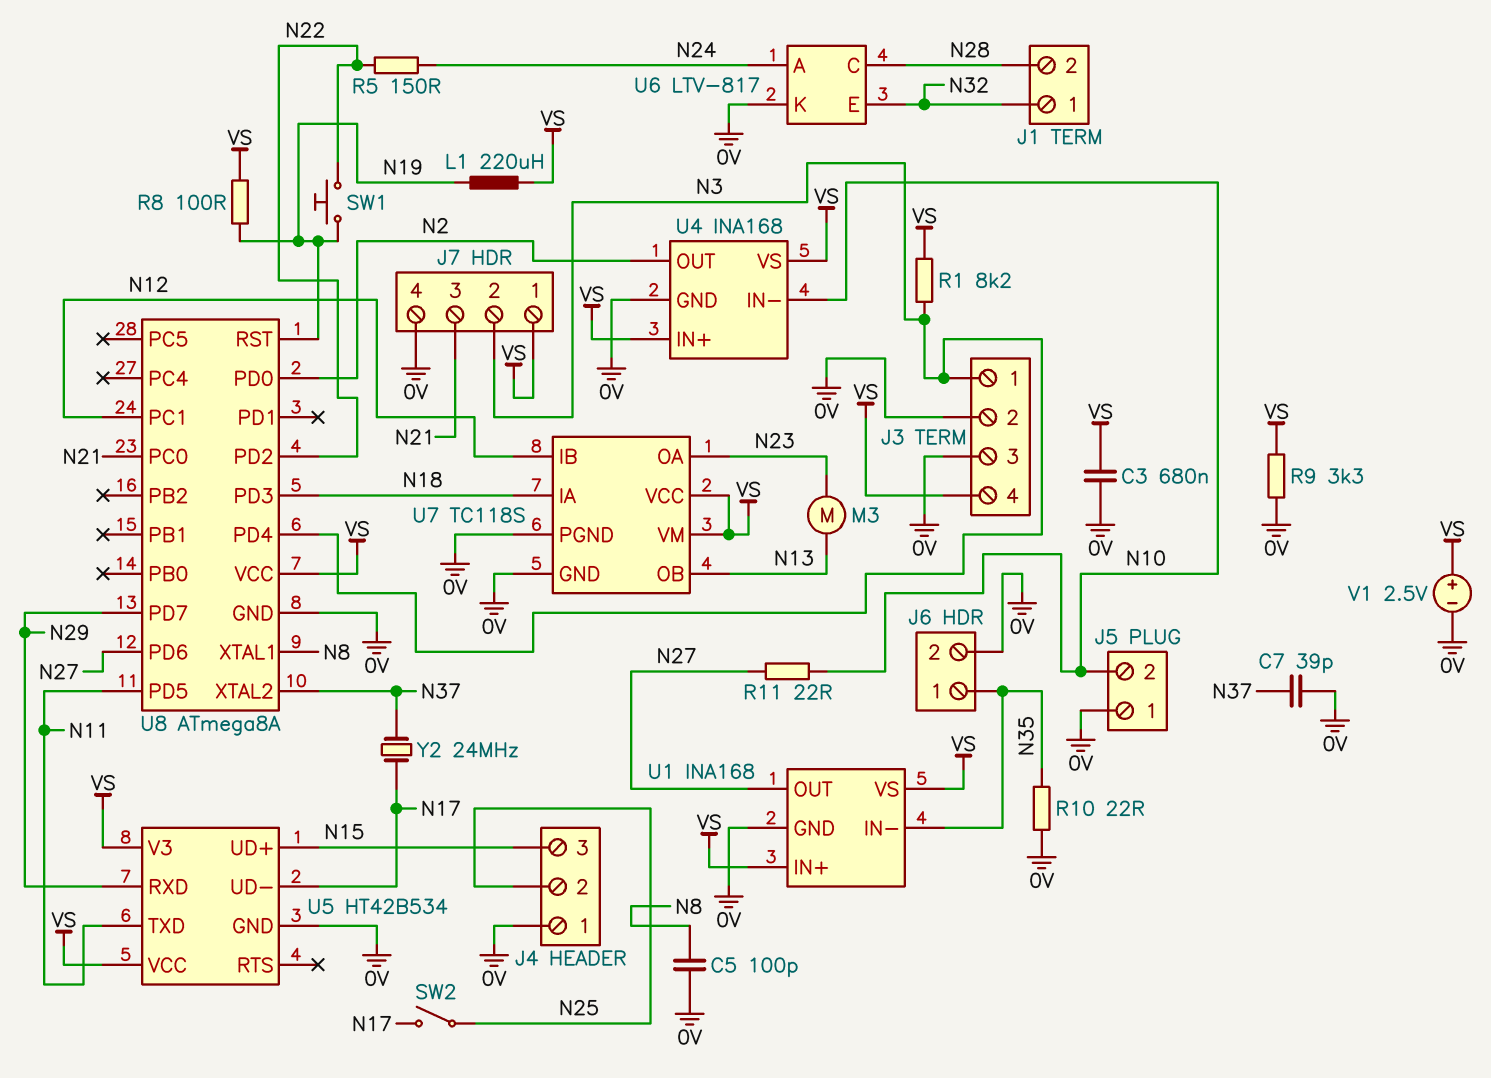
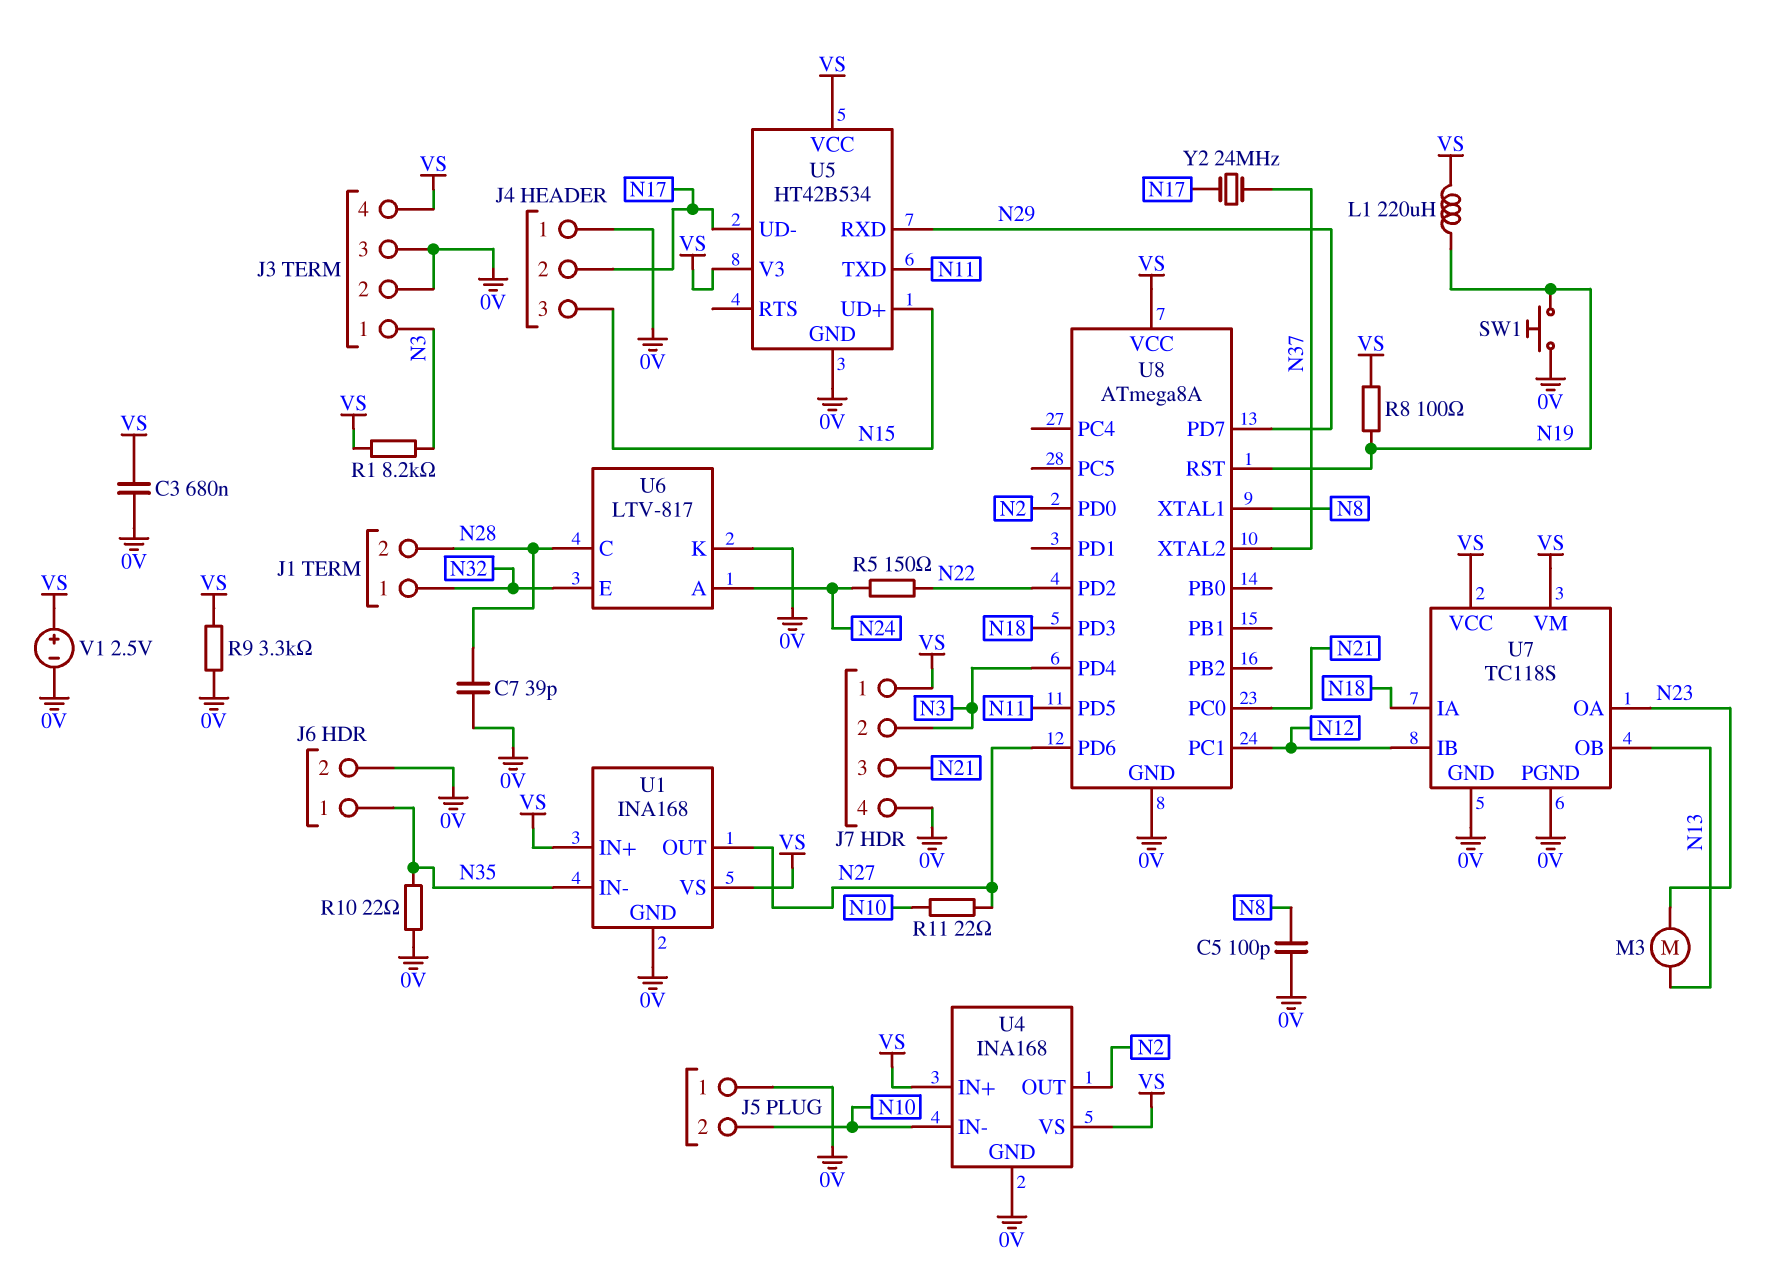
C7: 39pF (0V, N37) -> 39pF (0V, N28)
J4 pin 2: N25 -> N17
SW1: button (N19, N22) -> button (0V, N19)
SW2: switch (N17, N25) -> none

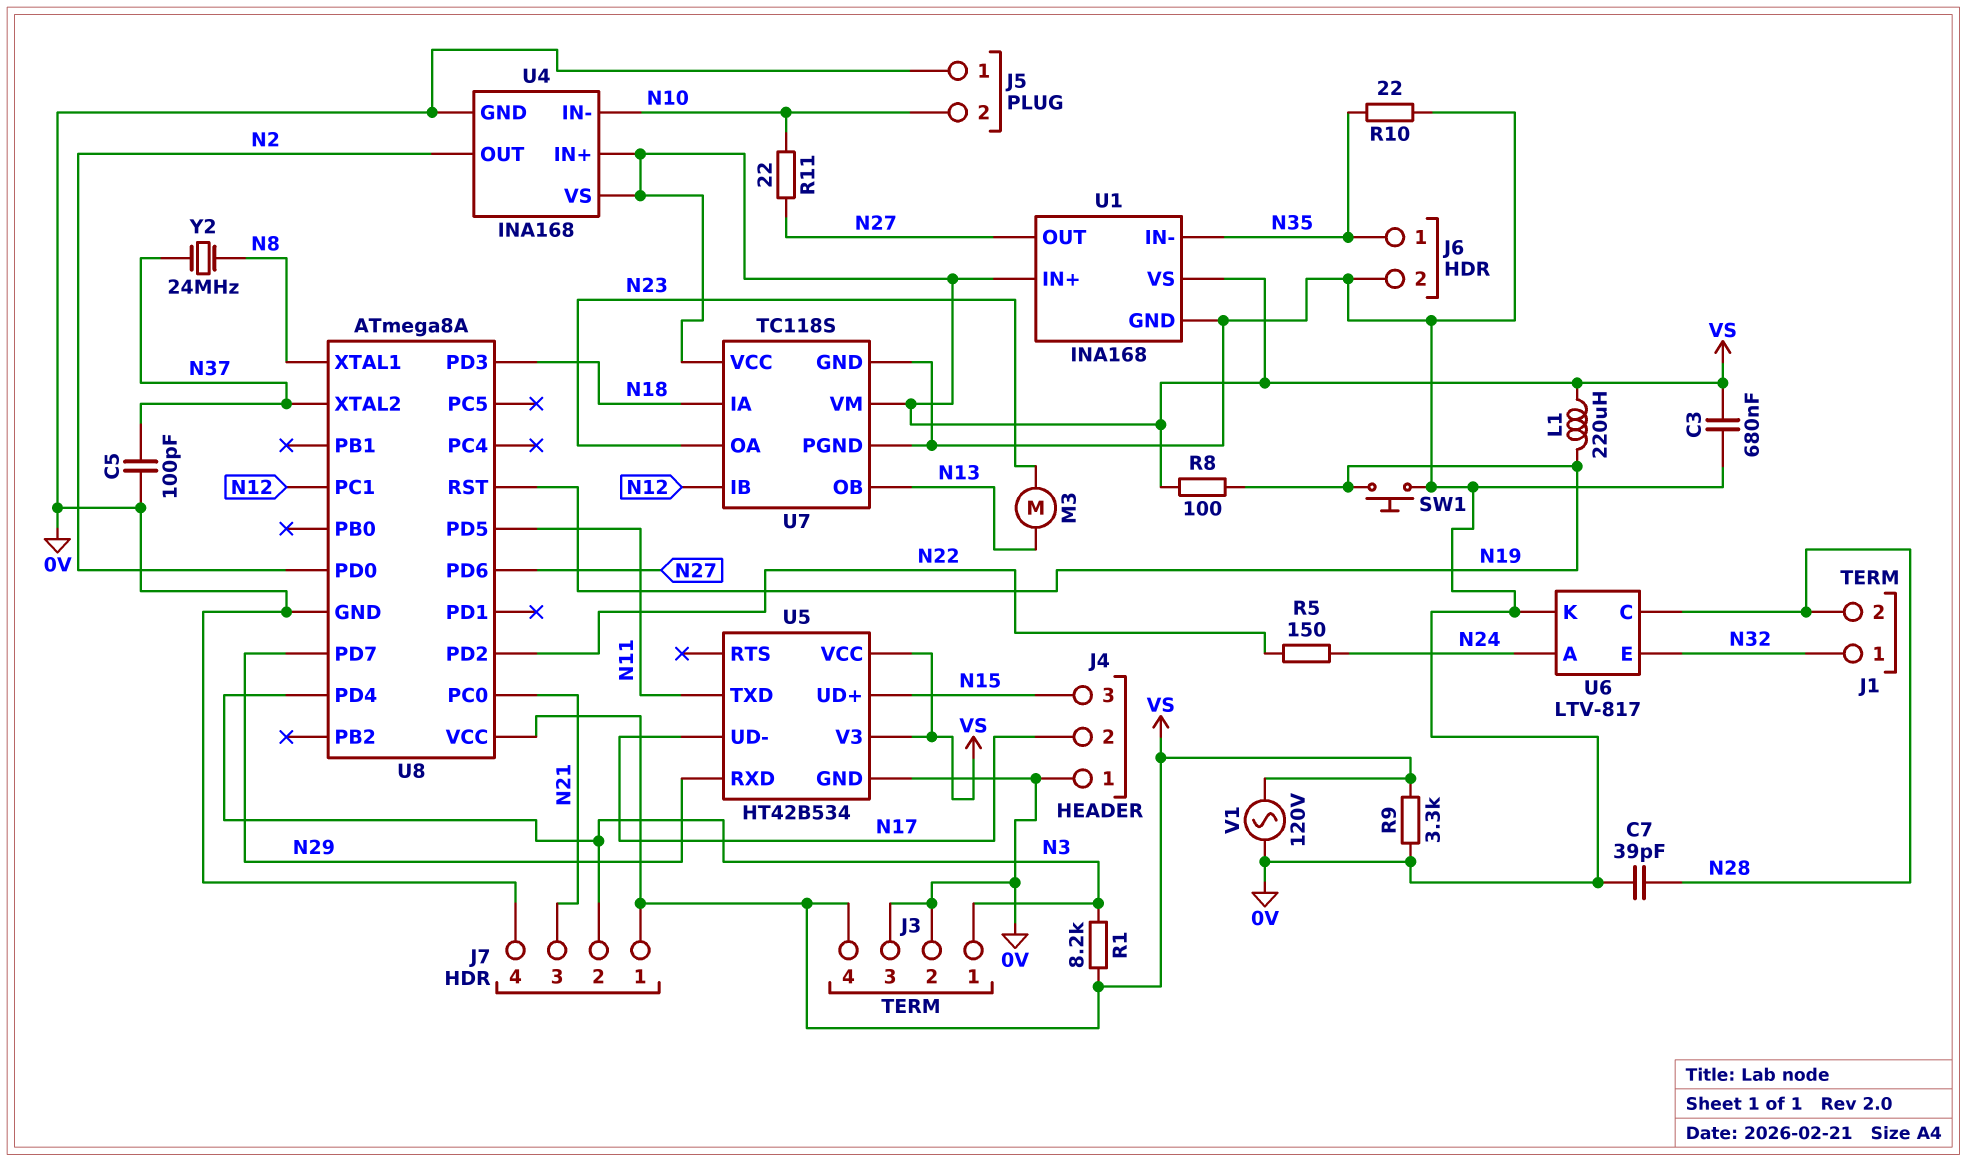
C5: 100pF (0V, N8) -> 100pF (0V, N37)
V1: 2.5V (plus VS, minus 0V) -> AC 120V (0V, VS)
Y2: 24MHz (N17, N37) -> 24MHz (N8, N37)

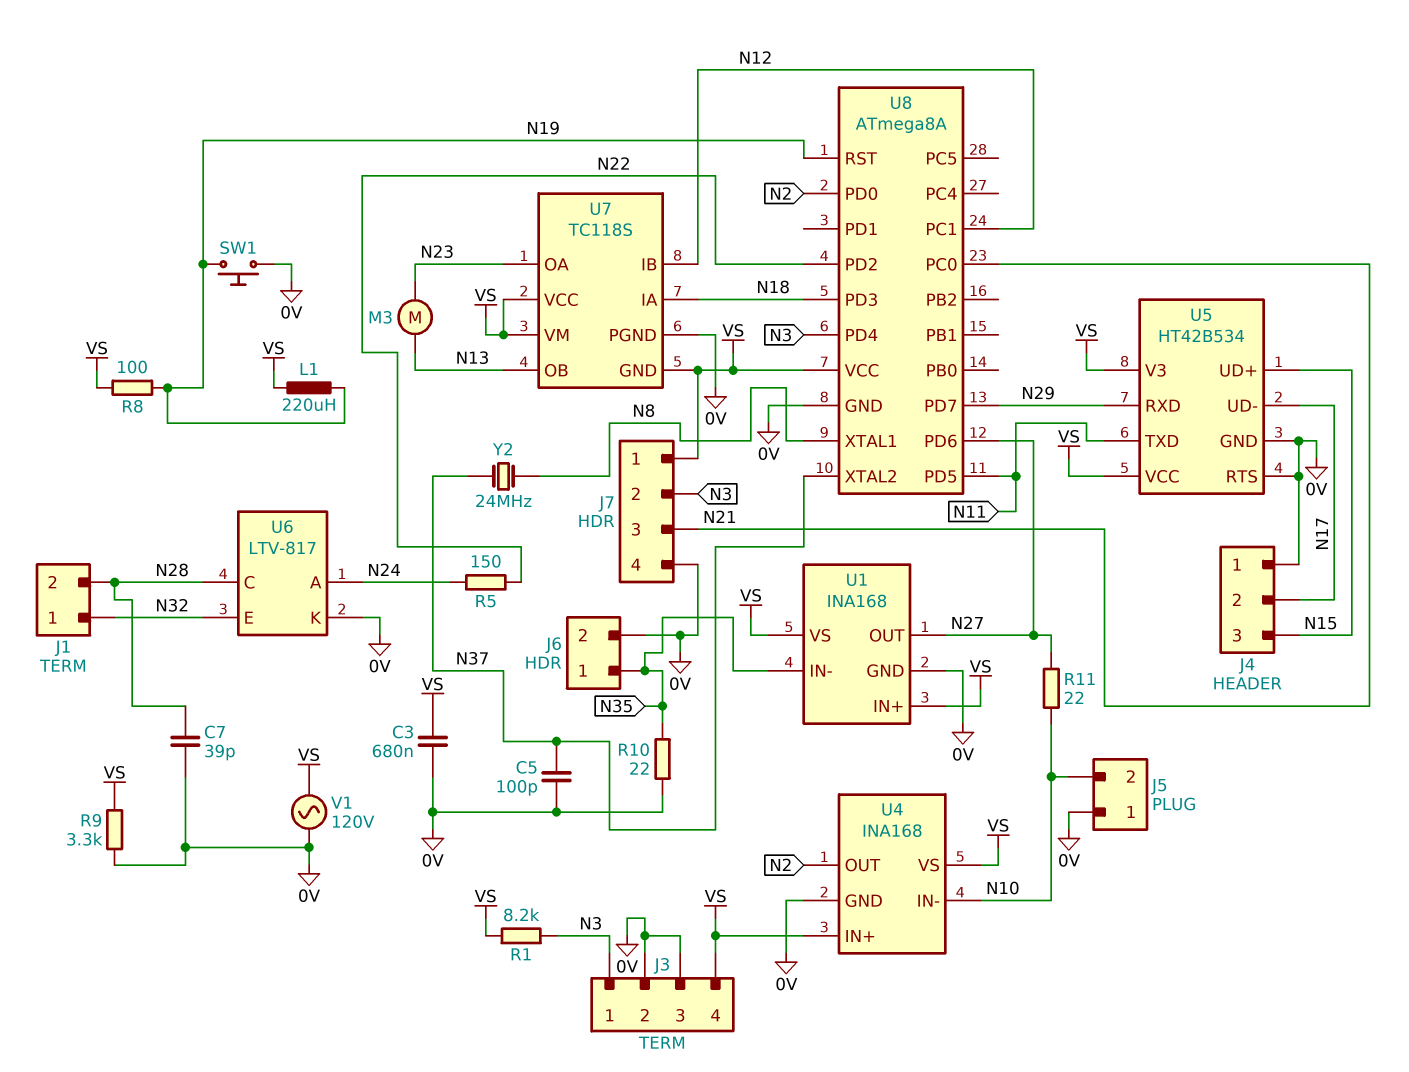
U5 pin RTS: none -> 0V
U7 pin GND: 0V -> VS

